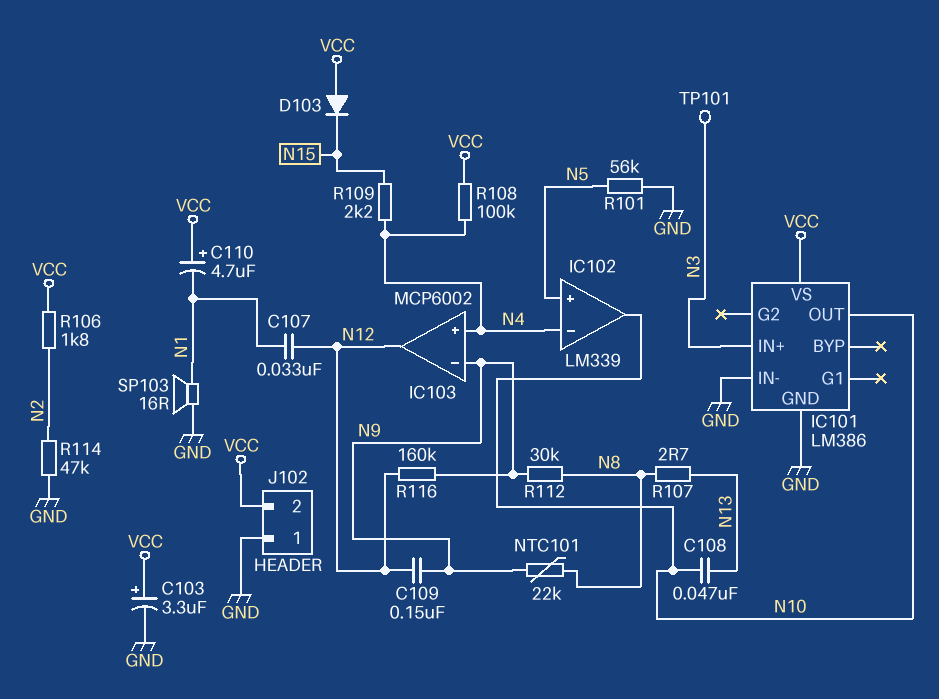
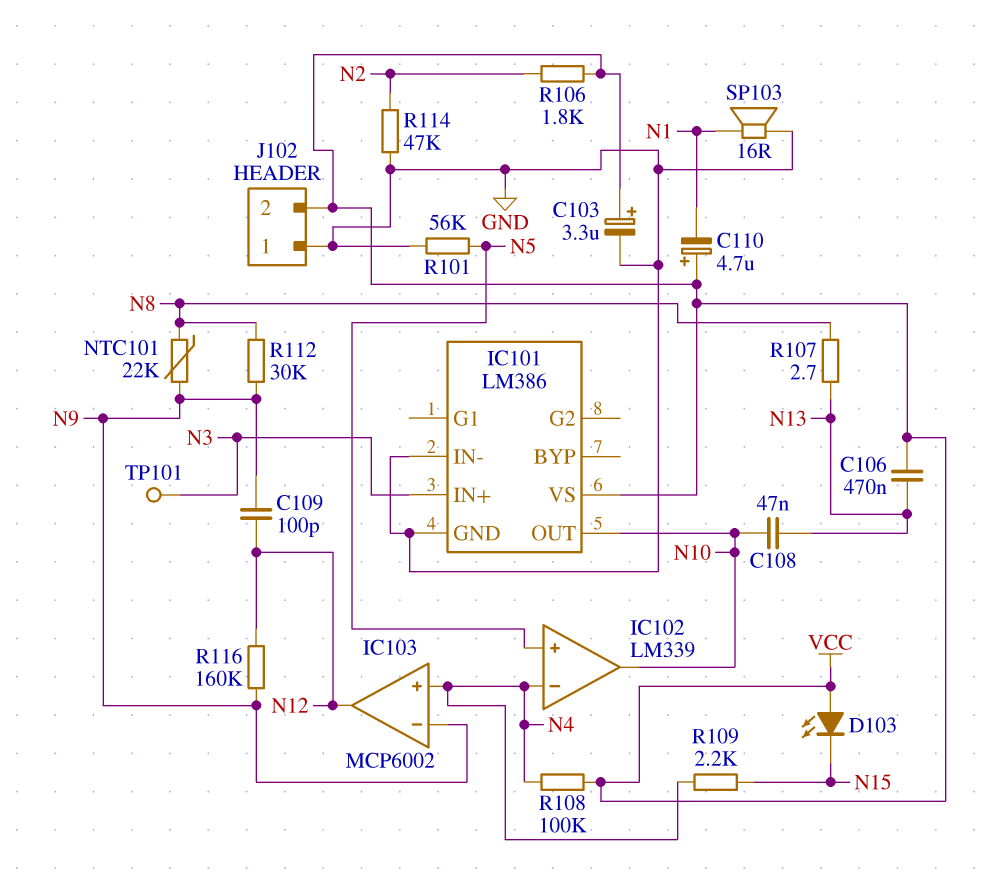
C106: none -> 470nF (N13, VCC)
C107: 33nF (N1, N12) -> none
C109: 150nF (N9, N12) -> 100pF (N9, N12)
D103: diode (A VCC, K N15) -> LED (A VCC, K N15)

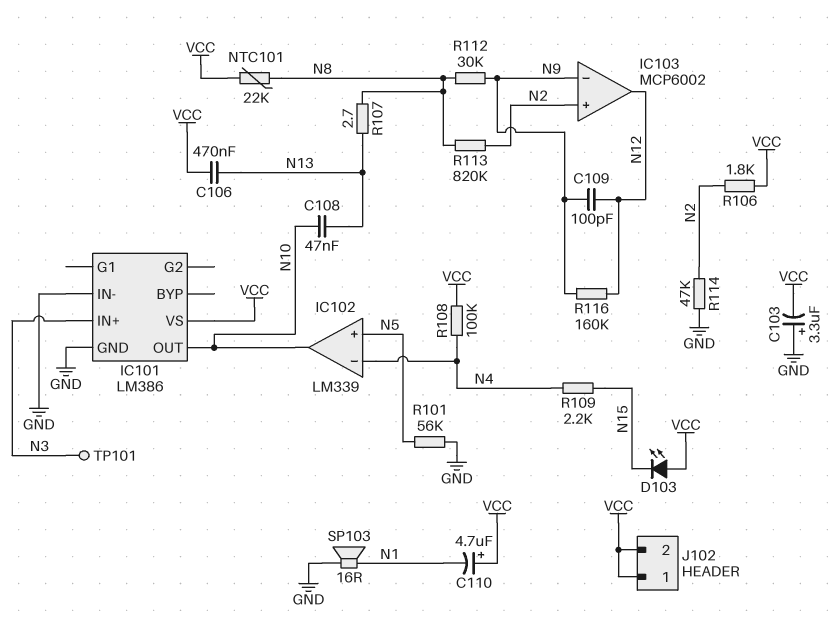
C103: 3.3uF (plus VCC, minus GND) -> 3.3uF (plus GND, minus VCC)
IC103 pin in+: N4 -> N2
J102 pin 1: GND -> VCC
NTC101: 22k (N8, N9) -> 22k (N8, VCC)
R113: none -> 820k (N2, N8)

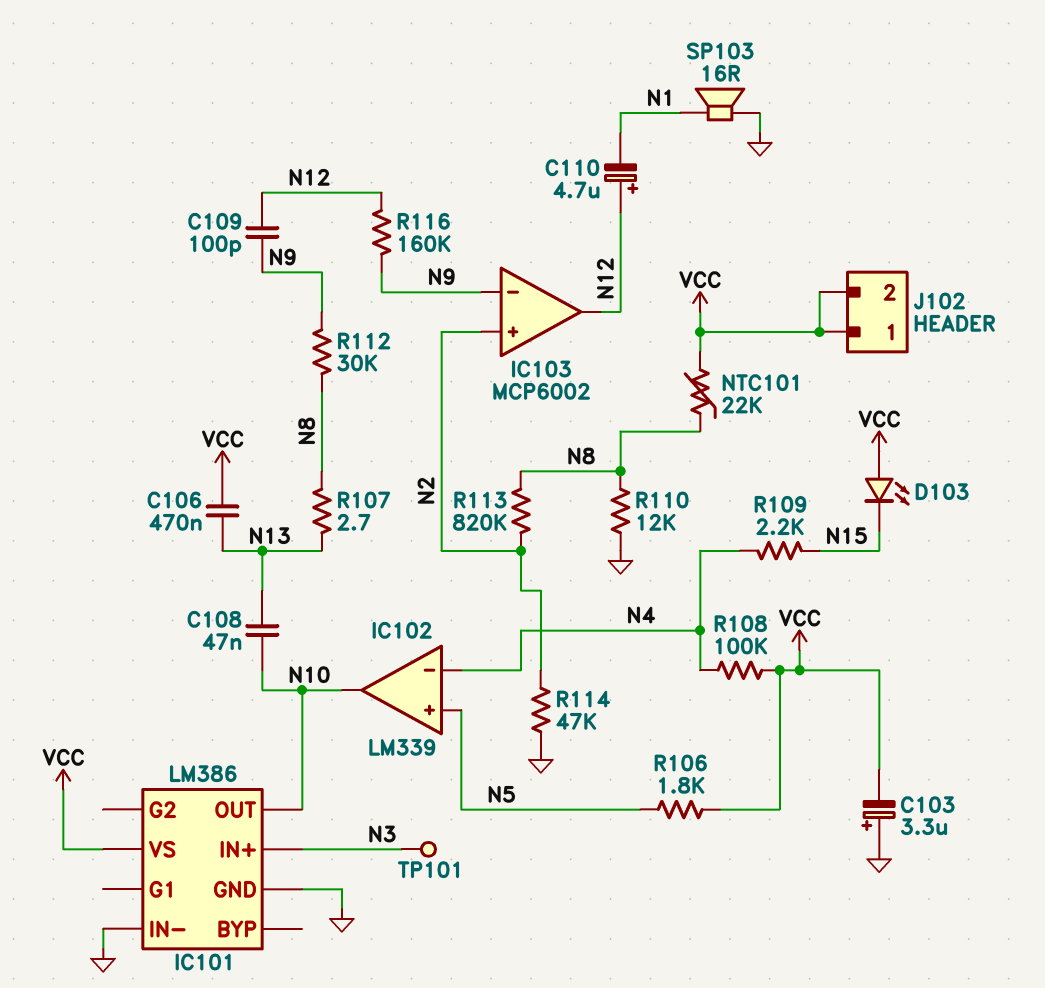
C110: 4.7uF (plus VCC, minus N1) -> 4.7uF (plus N12, minus N1)
R101: 56k (GND, N5) -> none
R106: 1.8k (N2, VCC) -> 1.8k (N5, VCC)
R110: none -> 12k (GND, N8)

